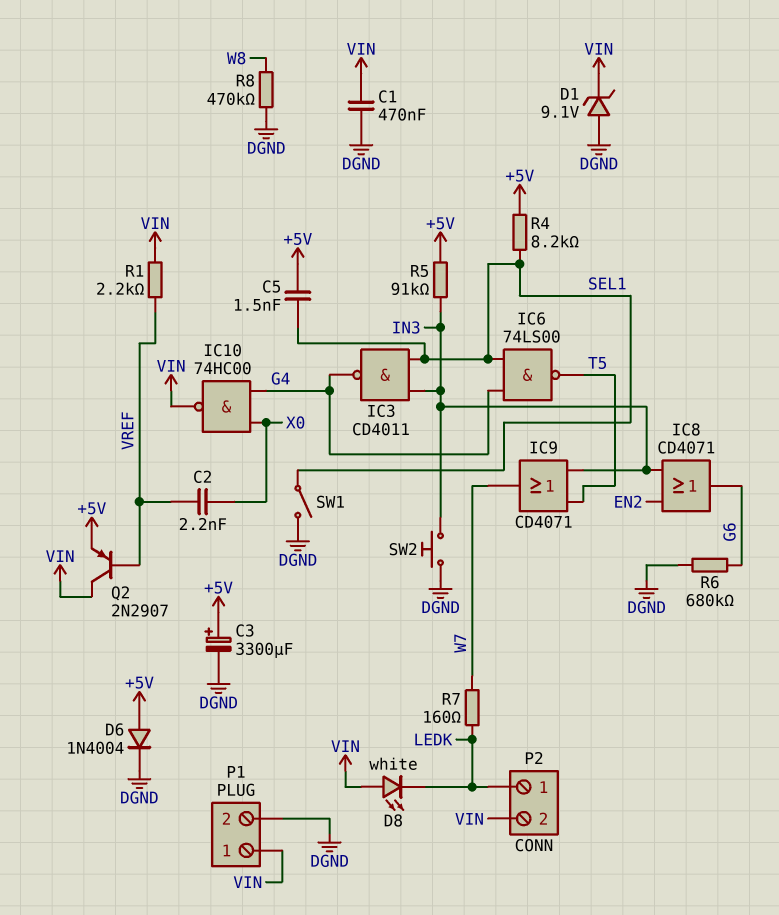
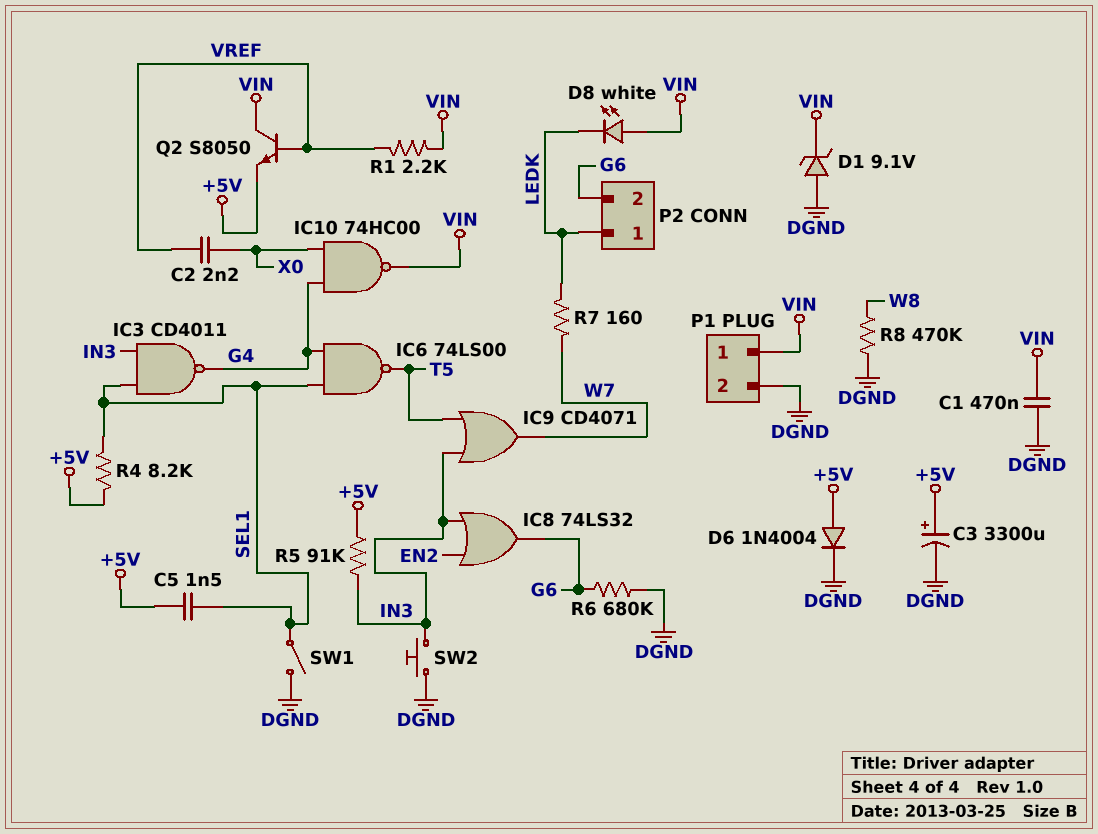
IC8: OR CD4071 (in EN2, in IN3, out G6) -> OR 74LS32 (in EN2, in IN3, out G6)
P2 pin 2: VIN -> G6
Q2: PNP 2N2907 (B VREF, C VIN, E +5V) -> NPN S8050 (B VREF, C VIN, E +5V)

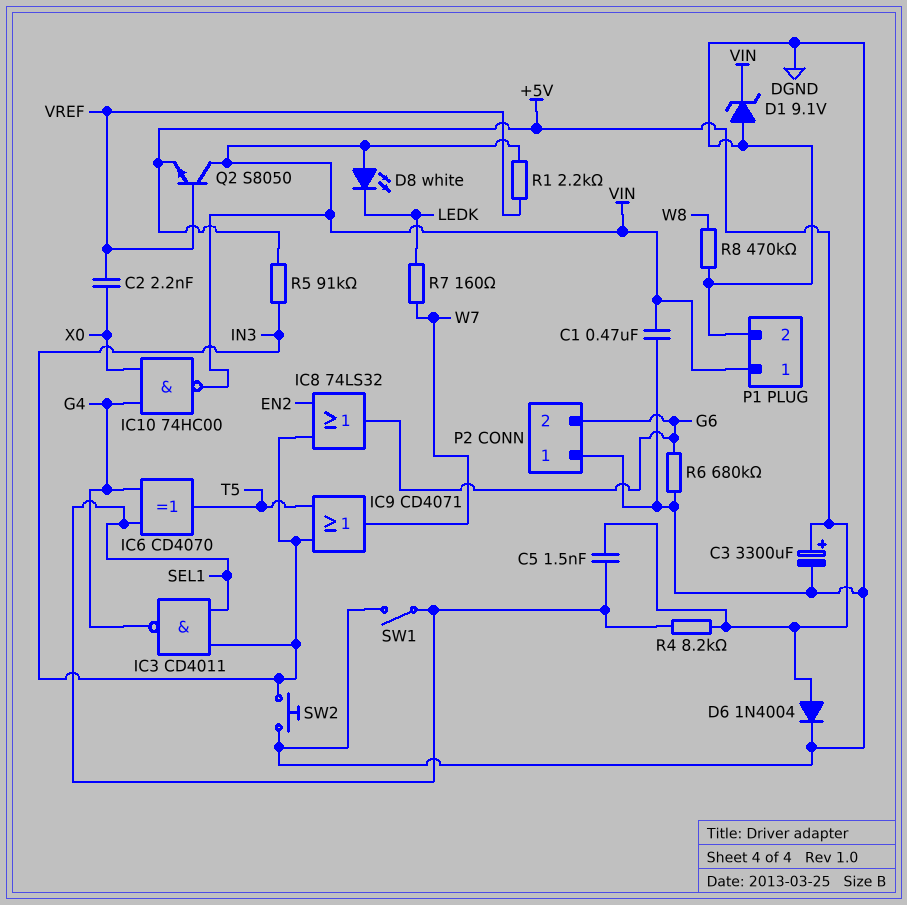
IC6: NAND 74LS00 (in G4, in SEL1, out T5) -> XOR CD4070 (in G4, in SEL1, out T5)
P2 pin 1: LEDK -> DGND

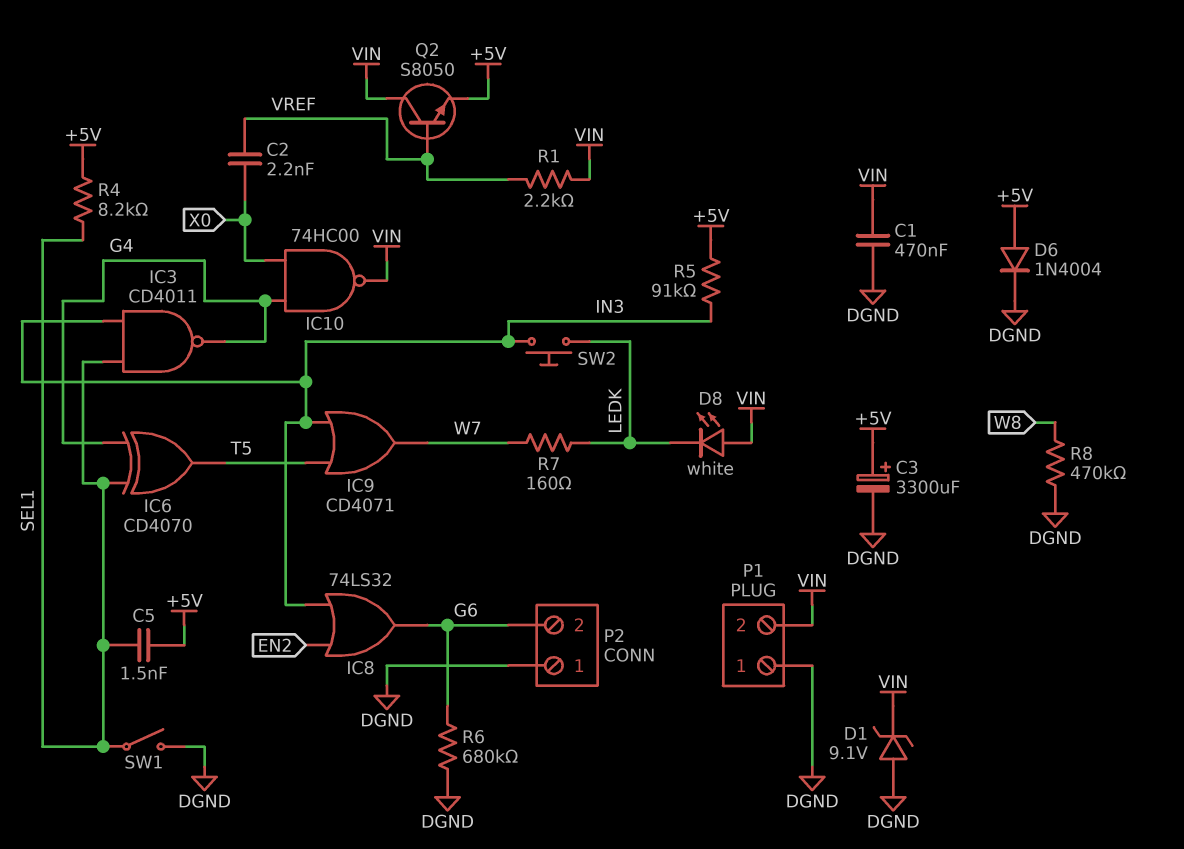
P1 pin 1: VIN -> DGND
P1 pin 2: DGND -> VIN
SW2: button (DGND, IN3) -> button (IN3, LEDK)

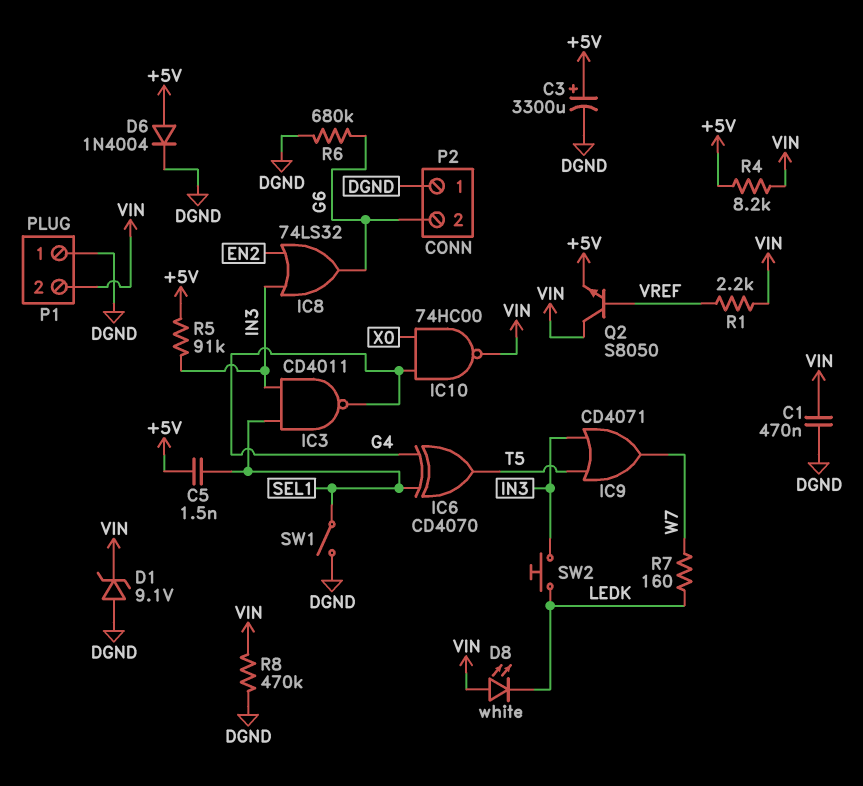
C2: 2.2nF (VREF, X0) -> none
R4: 8.2k (+5V, SEL1) -> 8.2k (+5V, VIN)
R8: 470k (DGND, W8) -> 470k (DGND, VIN)

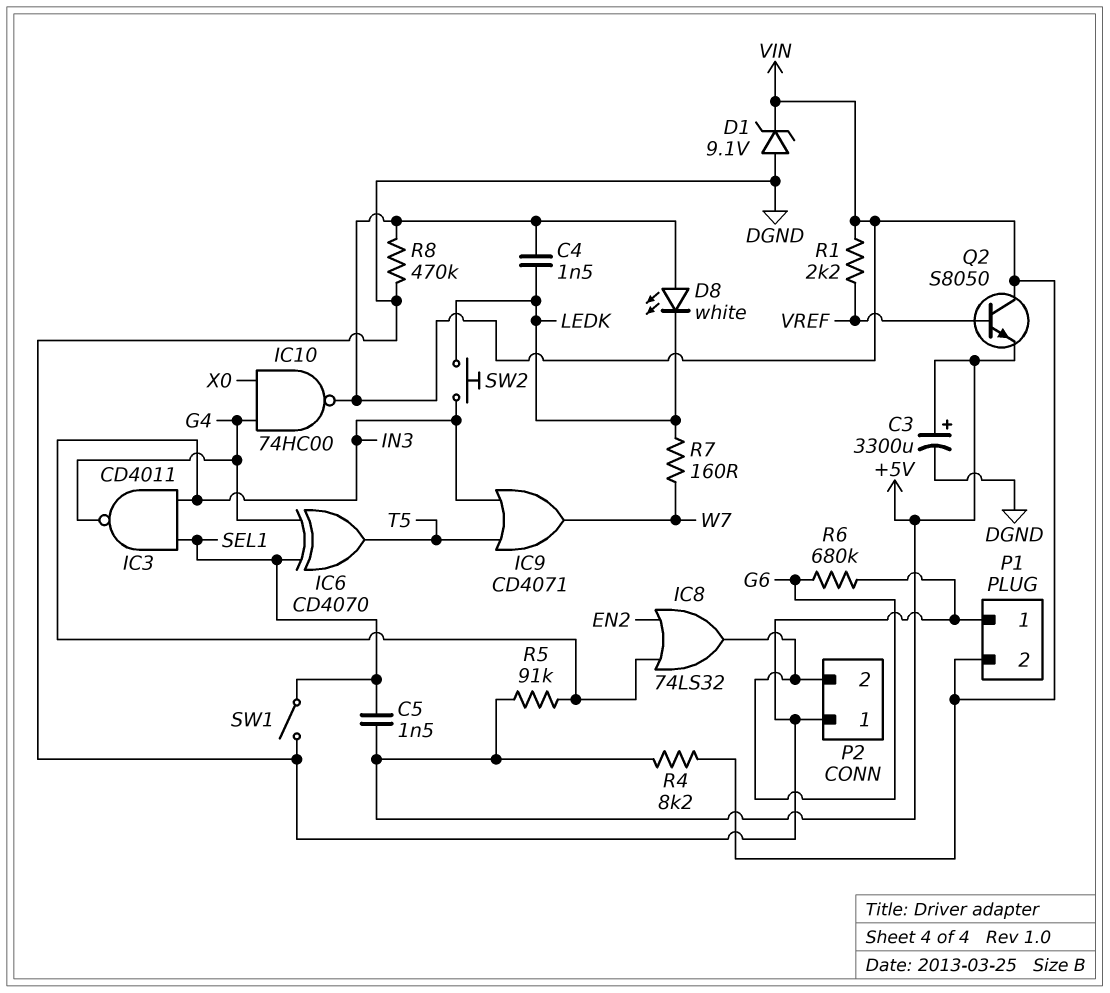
C1: 470nF (DGND, VIN) -> none
C4: none -> 1.5nF (LEDK, VIN)
D6: diode 1N4004 (A +5V, K DGND) -> none

